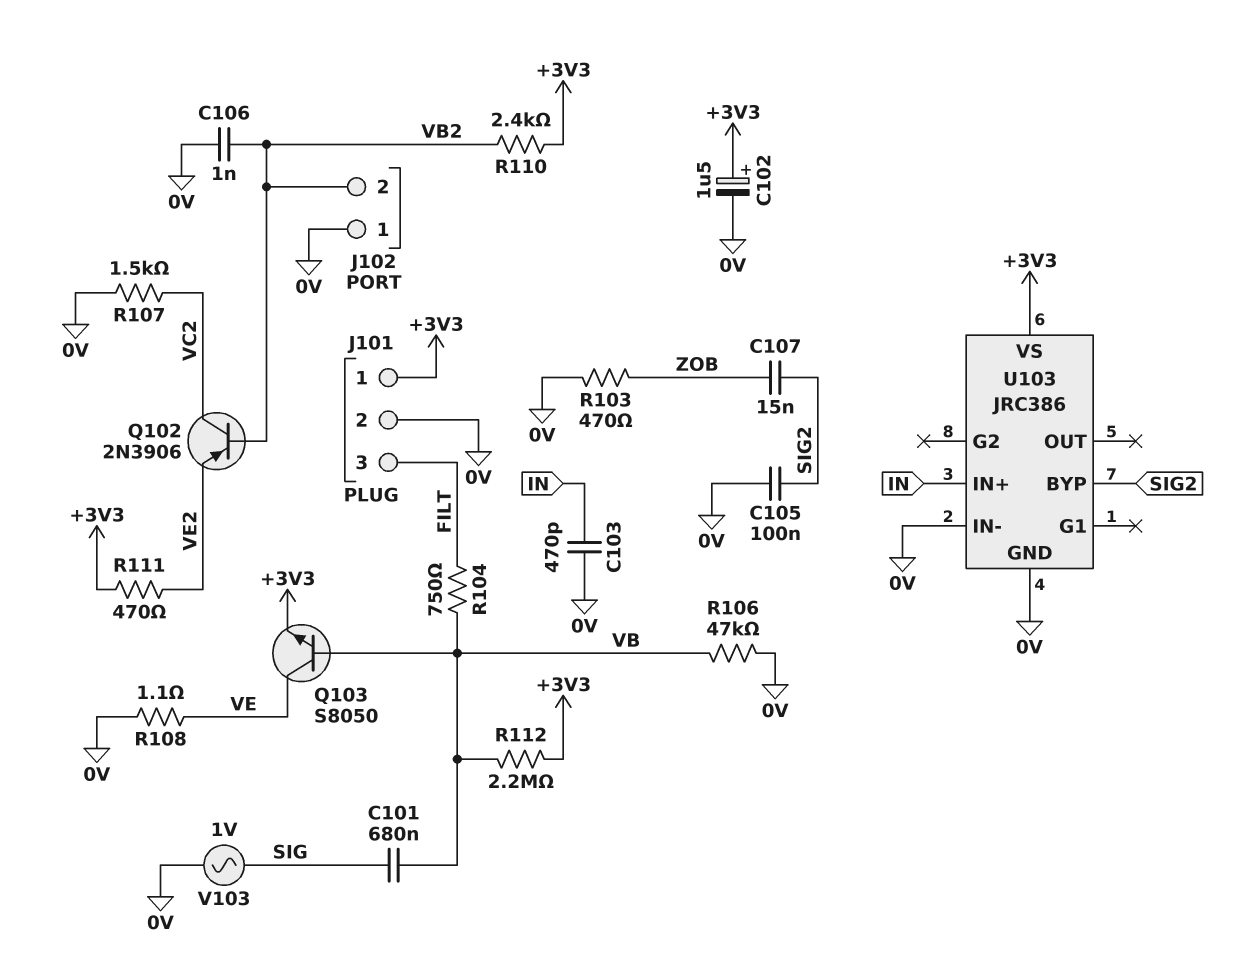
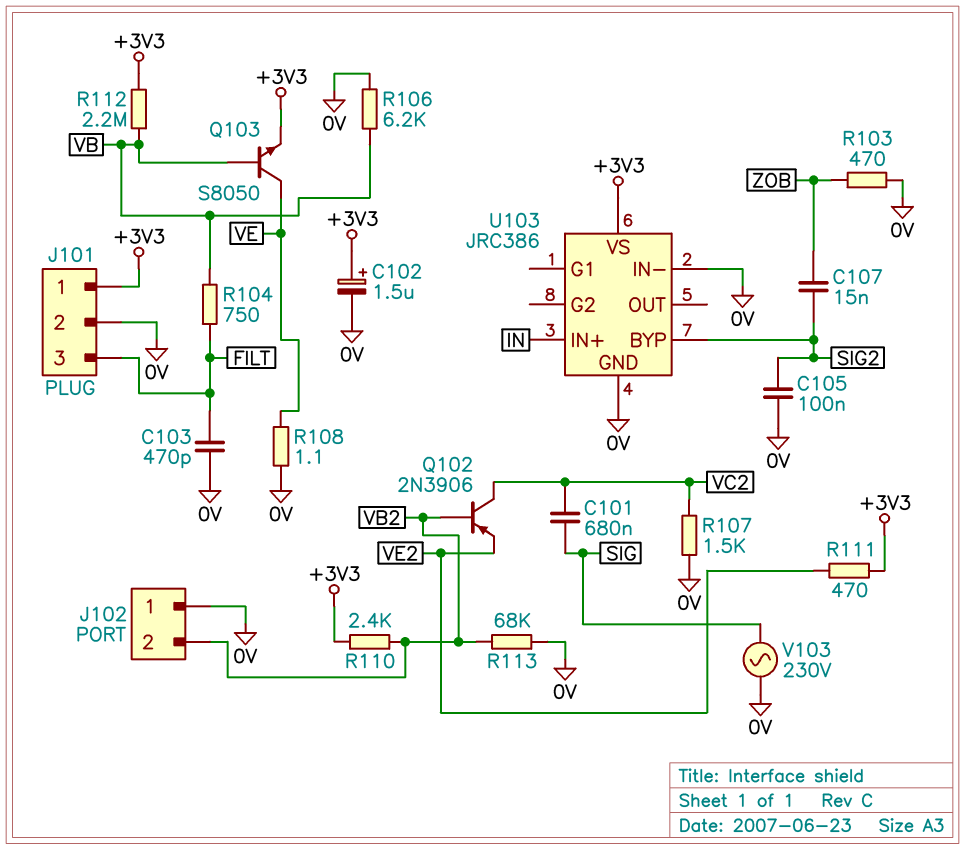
C101: 680nF (SIG, VB) -> 680nF (SIG, VC2)
C103: 470pF (0V, IN) -> 470pF (0V, FILT)
C106: 1nF (0V, VB2) -> none
R106: 47k (0V, VB) -> 6.2k (0V, VB)
R113: none -> 68k (0V, VB2)
V103: AC 1V (0V, SIG) -> AC 230V (0V, SIG)

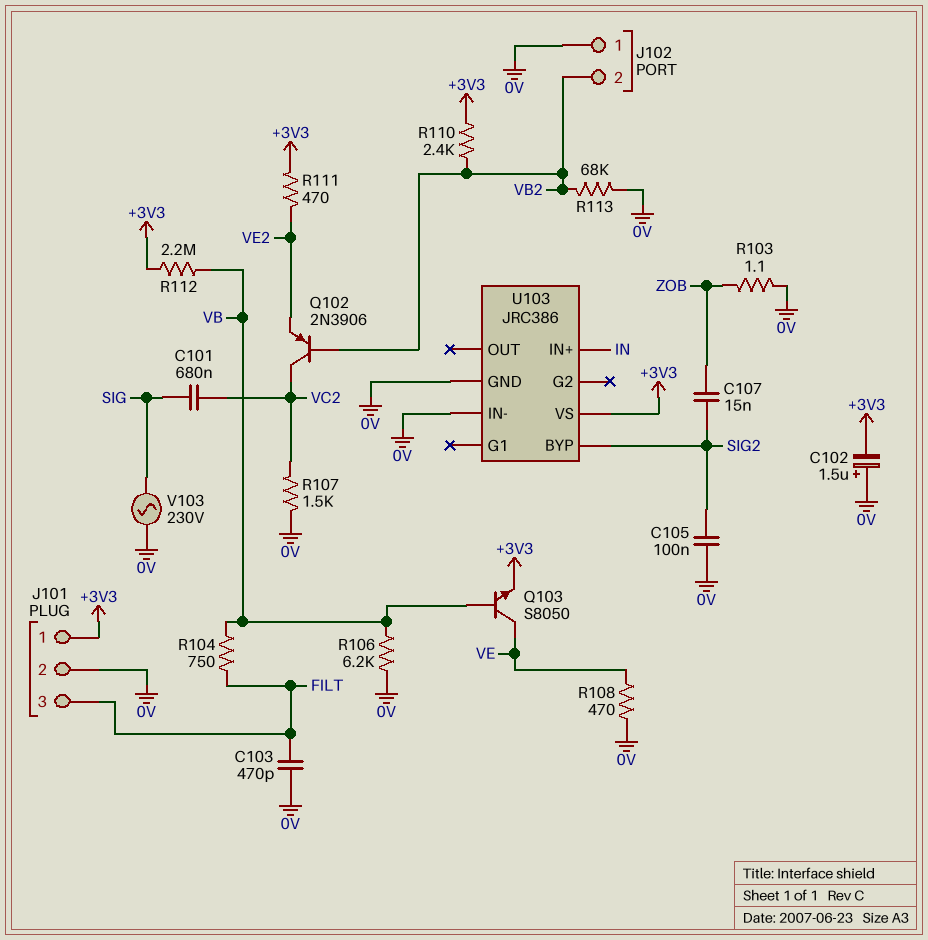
C102: 1.5uF (plus +3V3, minus 0V) -> 1.5uF (plus 0V, minus +3V3)
R103: 470 (0V, ZOB) -> 1.1 (0V, ZOB)
R108: 1.1 (0V, VE) -> 470 (0V, VE)

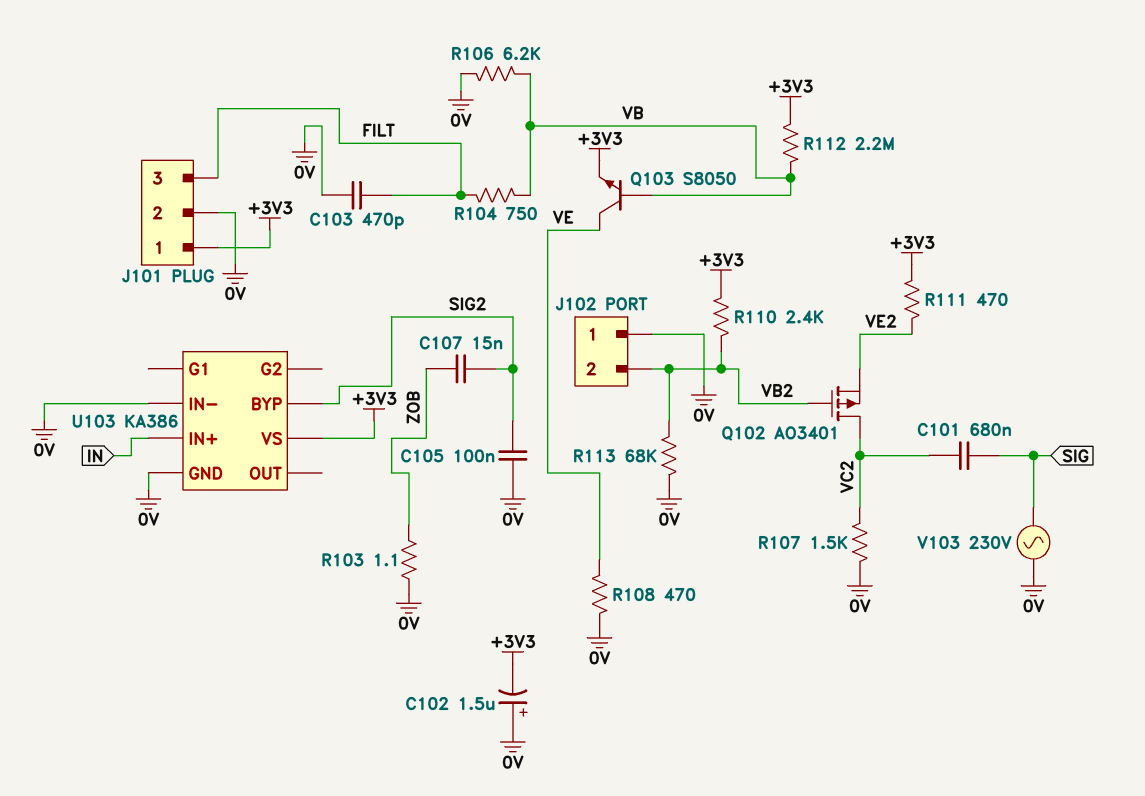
Q102: PNP 2N3906 (B VB2, C VC2, E VE2) -> PMOS AO3401 (G VB2, D VC2, S VE2)
U103: JRC386 -> KA386

